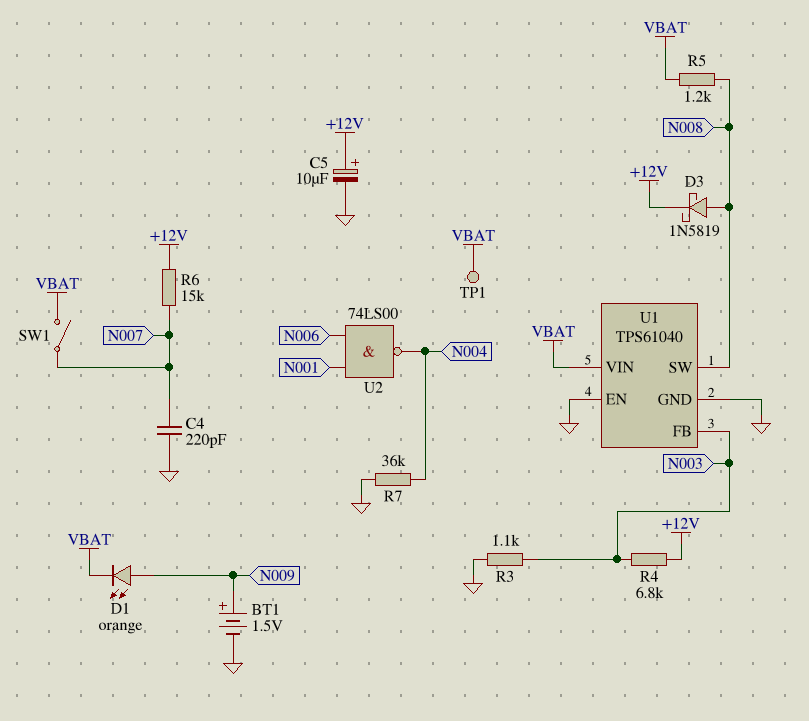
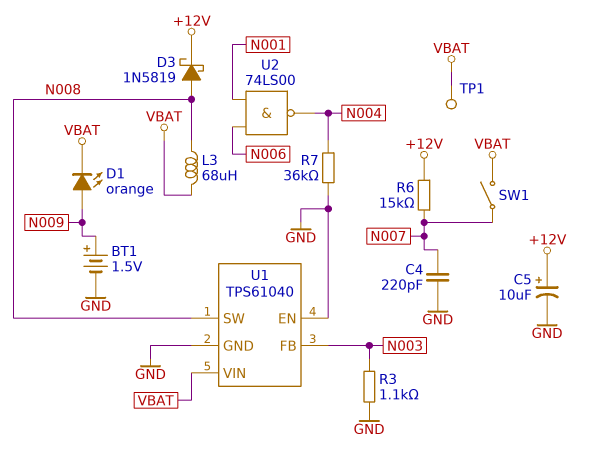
L3: none -> 68uH (N008, VBAT)
R4: 6.8k (+12V, N003) -> none
R5: 1.2k (N008, VBAT) -> none

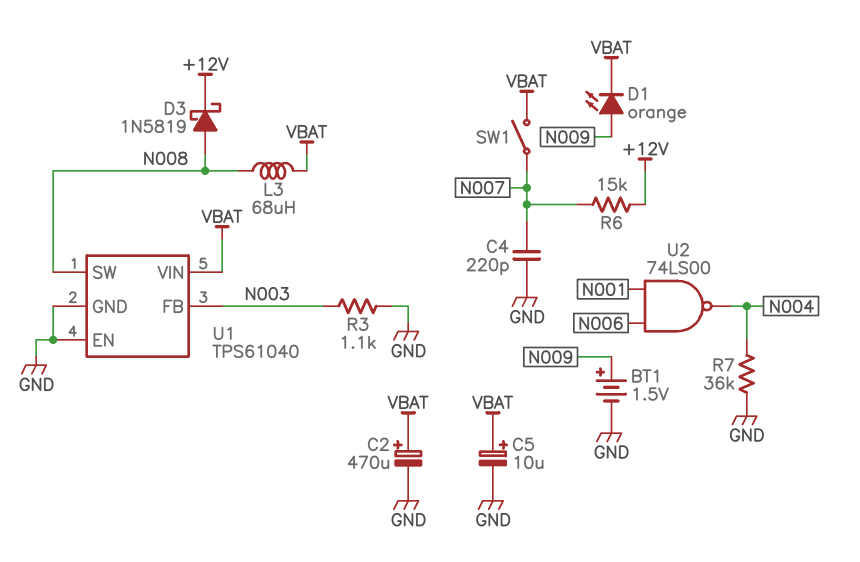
C2: none -> 470uF (plus VBAT, minus GND)
C5: 10uF (plus +12V, minus GND) -> 10uF (plus VBAT, minus GND)
TP1: test point (VBAT) -> none

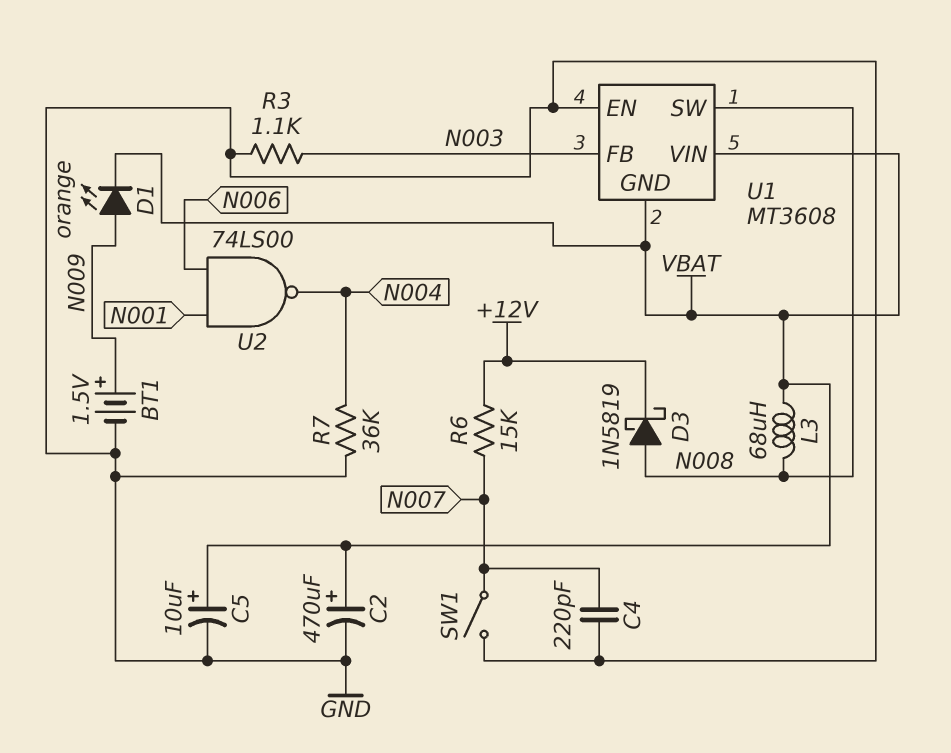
SW1: switch (N007, VBAT) -> switch (GND, N007)
U1: TPS61040 -> MT3608
U1 pin GND: GND -> VBAT

